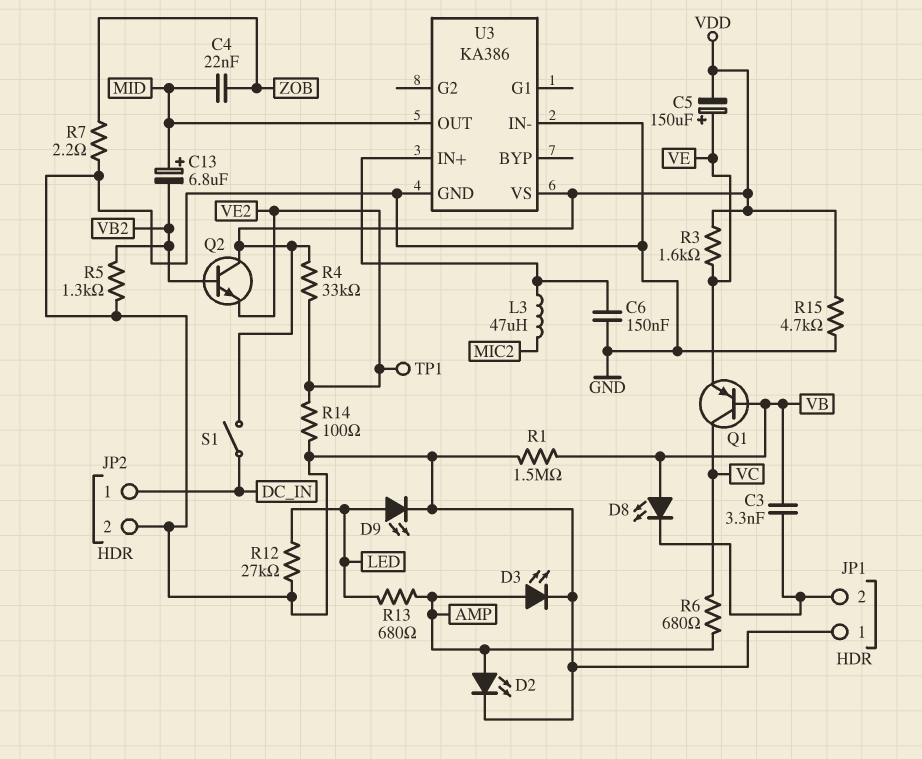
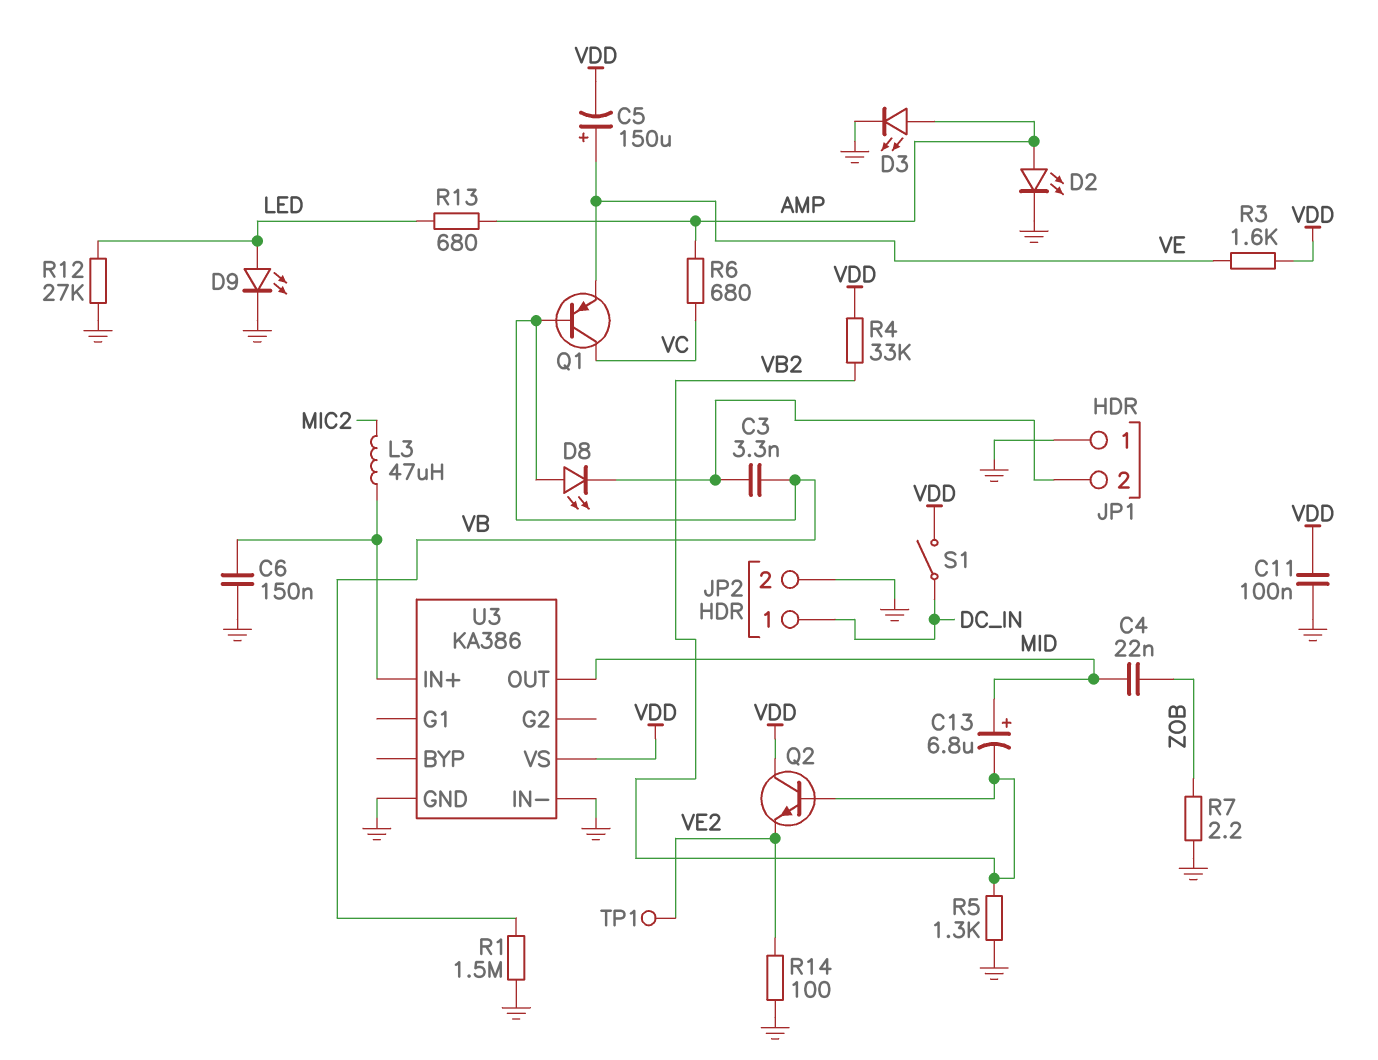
C11: none -> 100nF (GND, VDD)
R4: 33k (VDD, VE2) -> 33k (VB2, VDD)
R15: 4.7k (GND, VDD) -> none

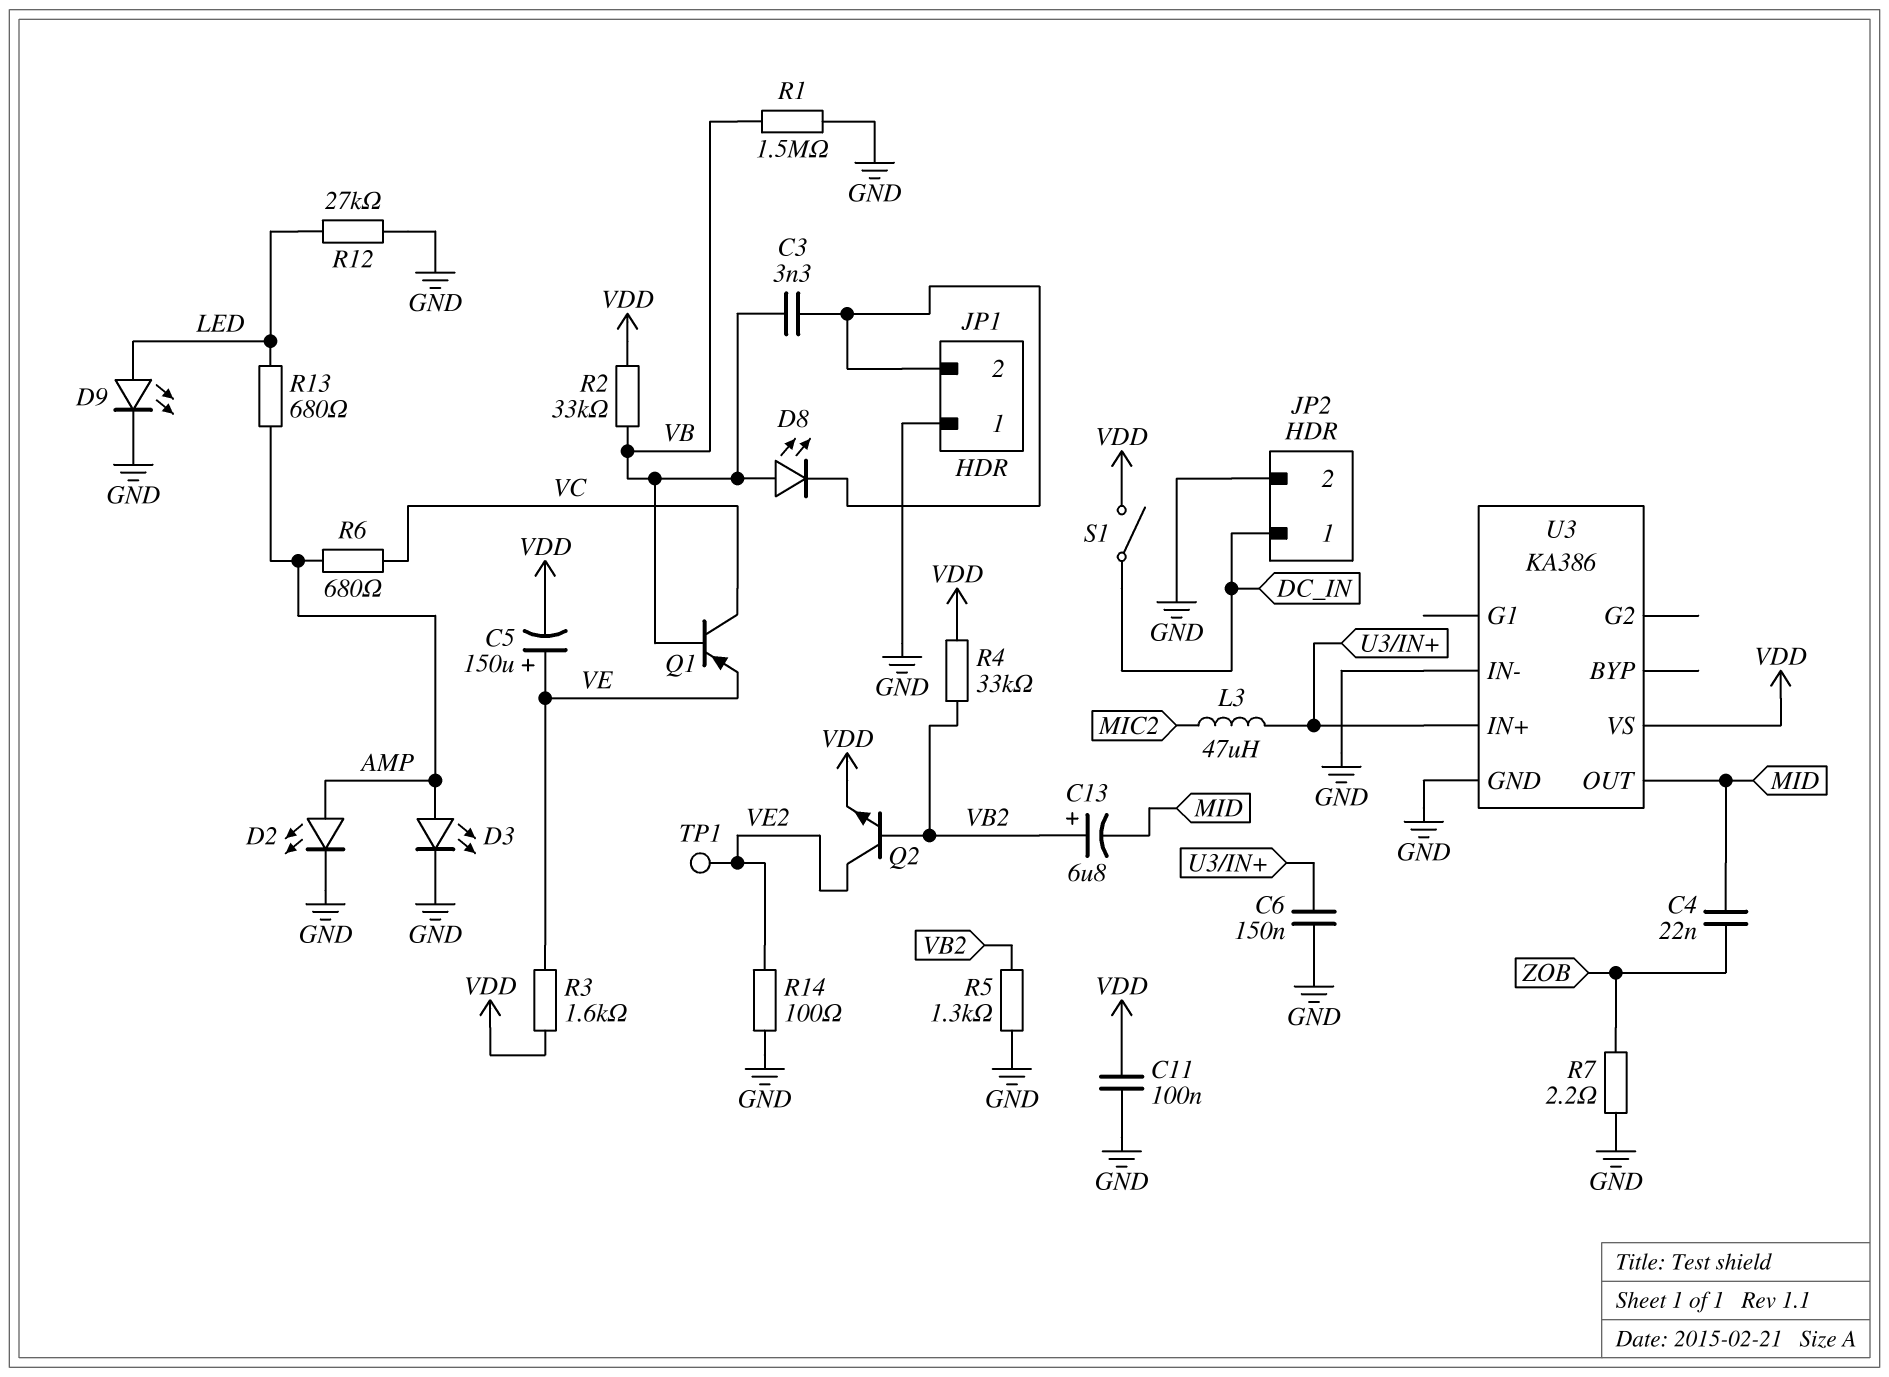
C13: 6.8uF (plus MID, minus VB2) -> 6.8uF (plus VB2, minus MID)
Q2: NPN (B VB2, C VDD, E VE2) -> NPN (B VB2, C VE2, E VDD)
R2: none -> 33k (VB, VDD)

